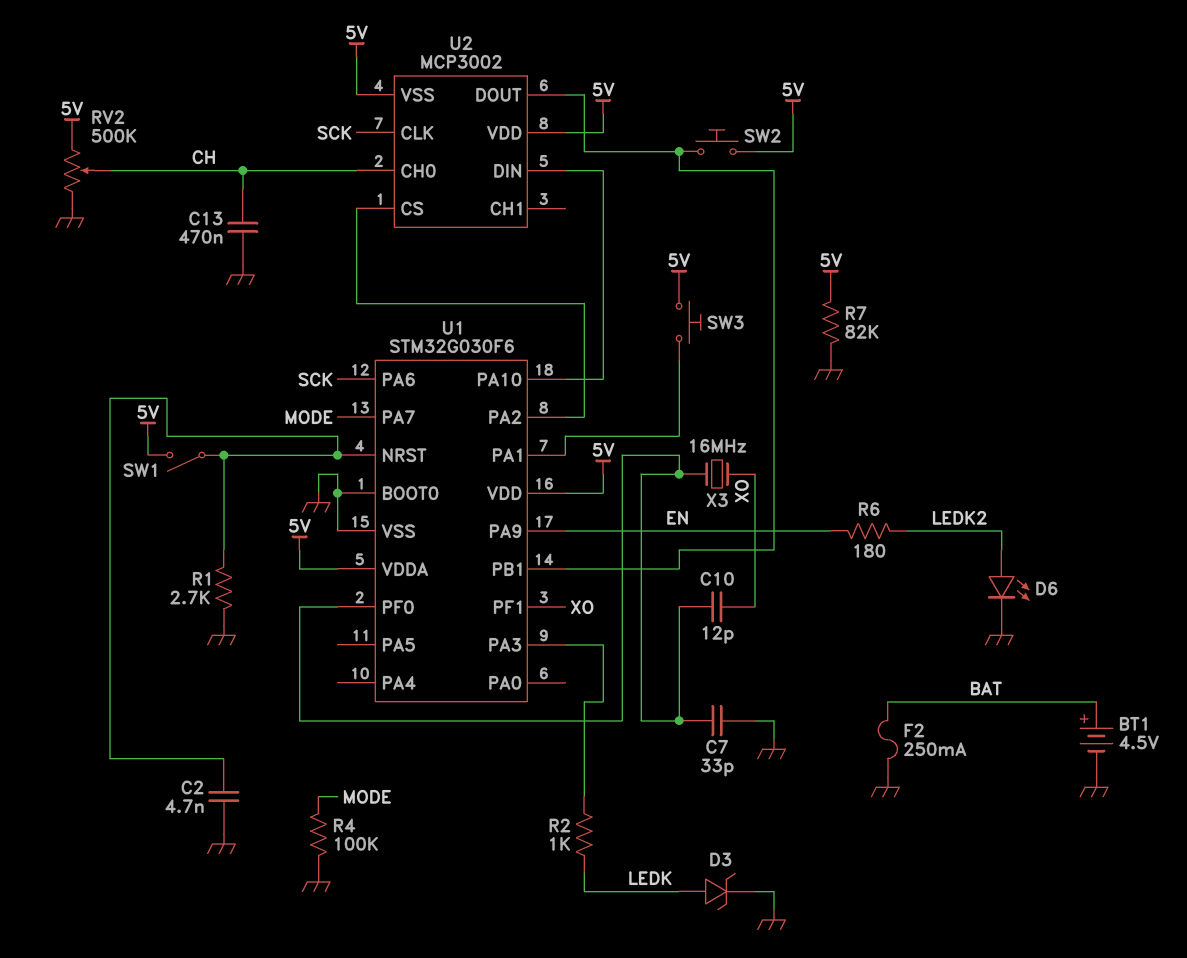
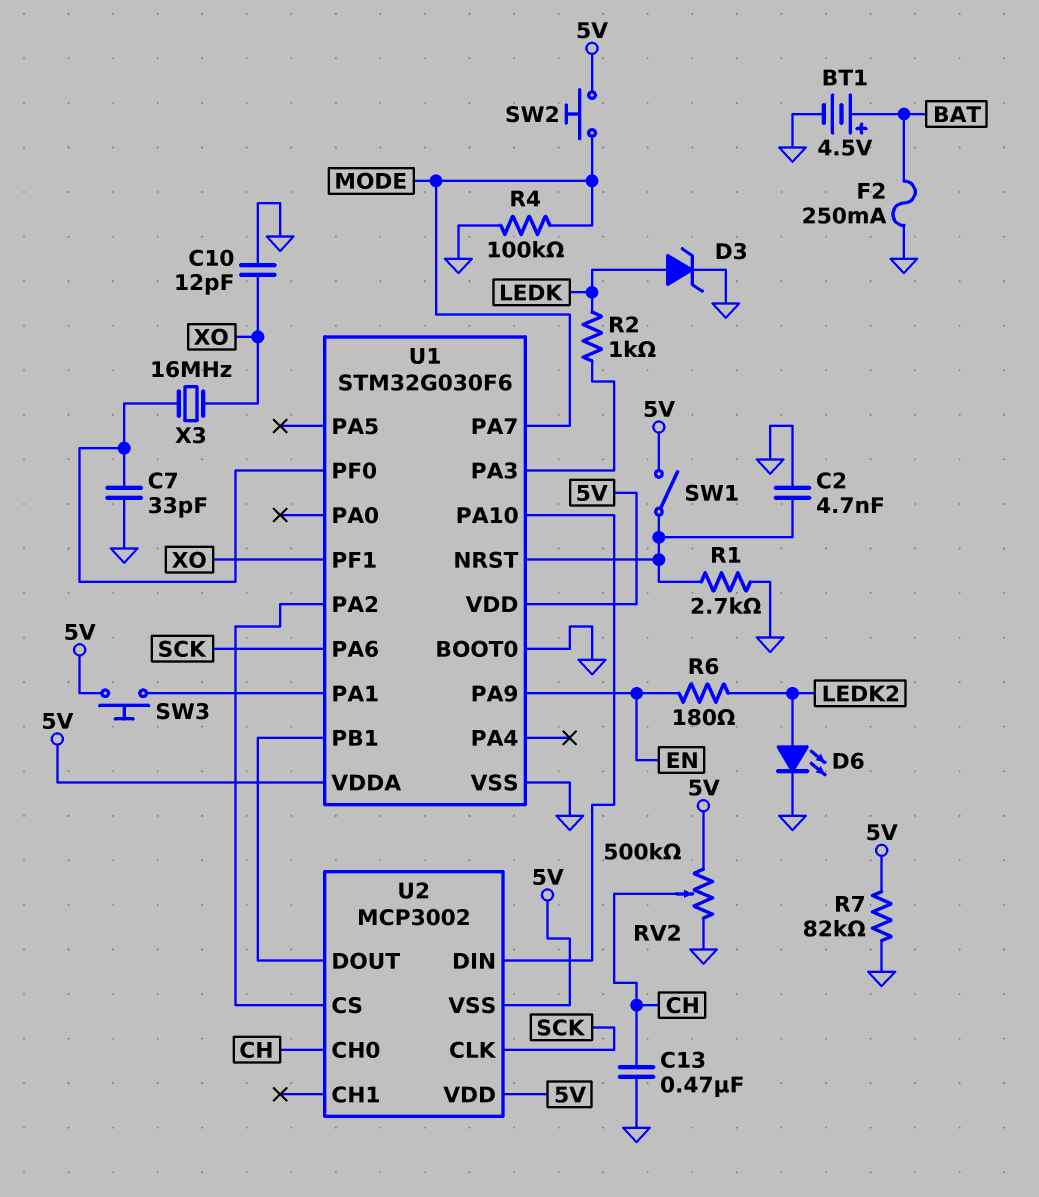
C10: 12pF (U1/PF0, XO) -> 12pF (GND, XO)
SW2: button (5V, U1/PB1) -> button (5V, MODE)

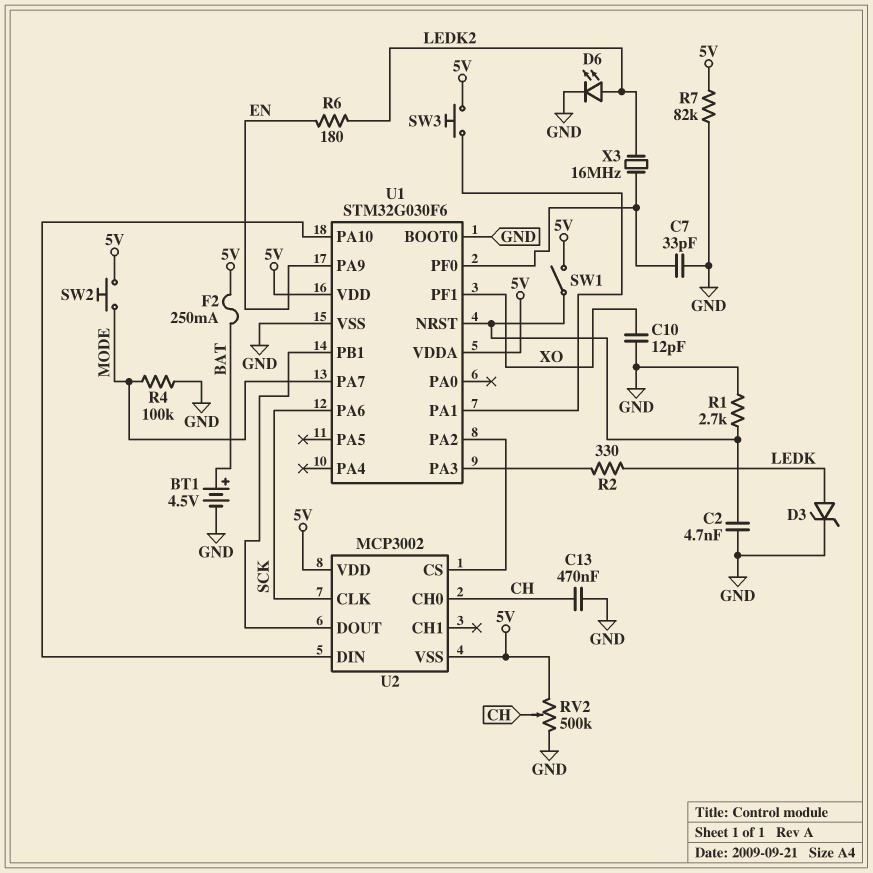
F2: 250mA (BAT, GND) -> 250mA (5V, BAT)
R2: 1k (LEDK, U1/PA3) -> 330 (LEDK, U1/PA3)
X3: 16MHz (U1/PF0, XO) -> 16MHz (LEDK2, U1/PF0)

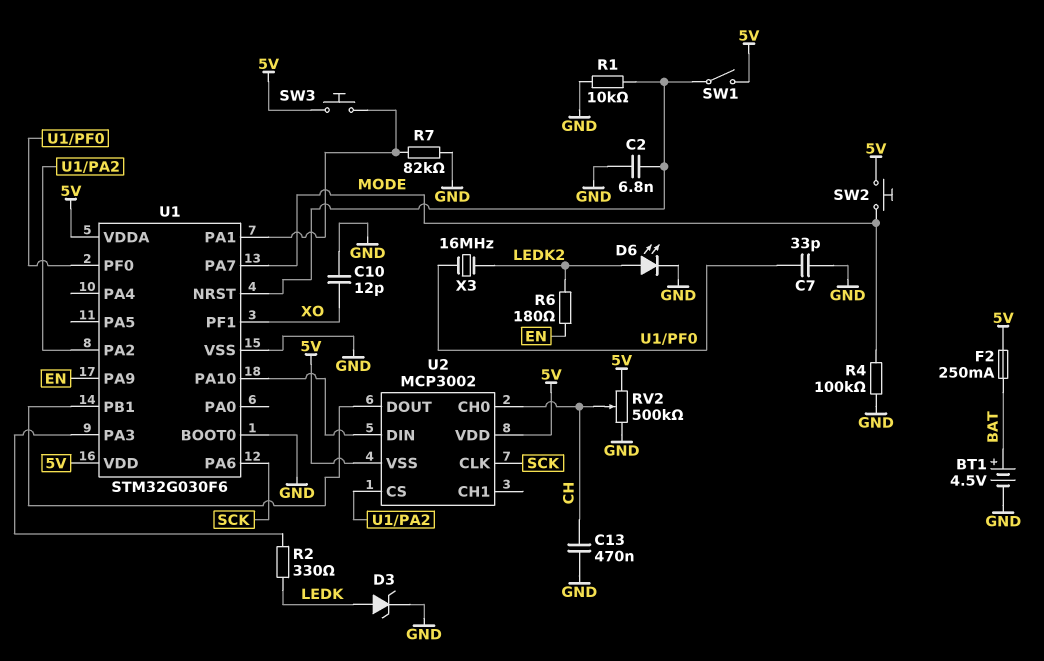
C2: 4.7nF (GND, U1/NRST) -> 6.8nF (GND, U1/NRST)
R1: 2.7k (GND, U1/NRST) -> 10k (GND, U1/NRST)
R7: 82k (5V, GND) -> 82k (GND, U1/PA1)

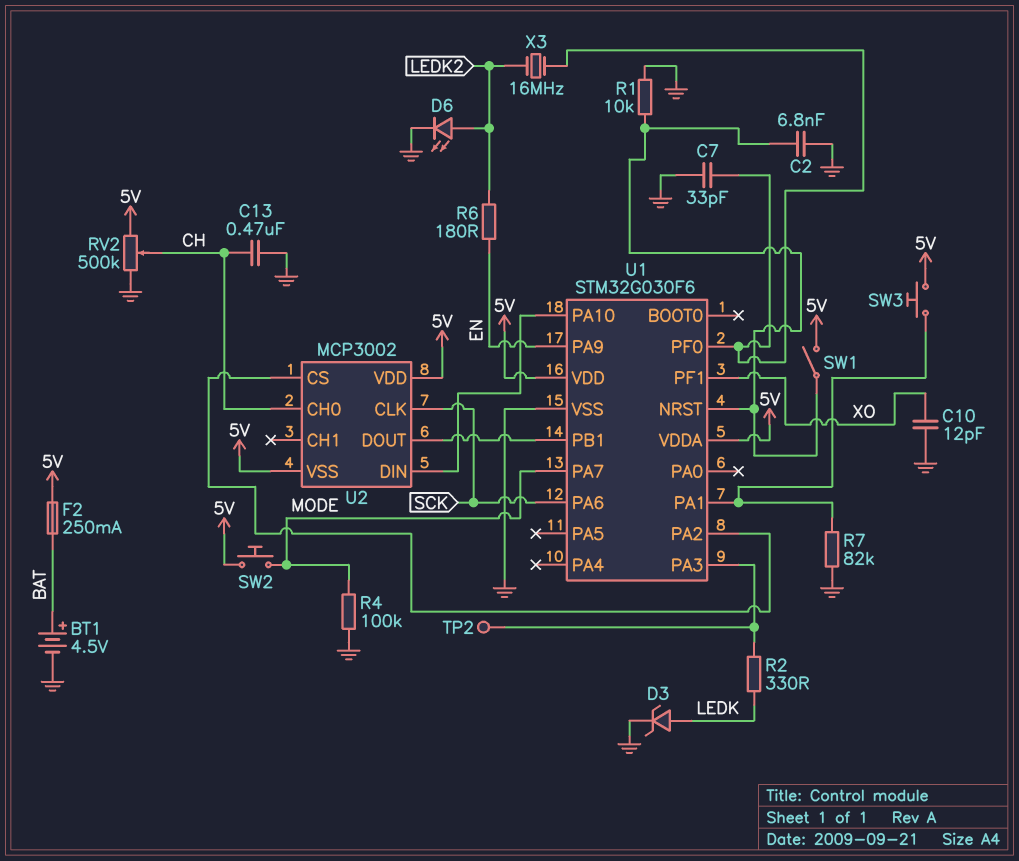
TP2: none -> test point (U1/PA3)
U1 pin BOOT0: GND -> none

